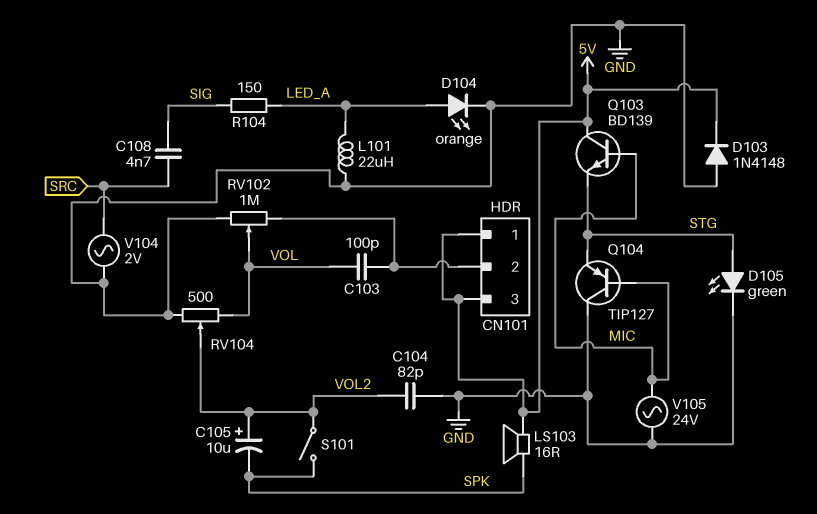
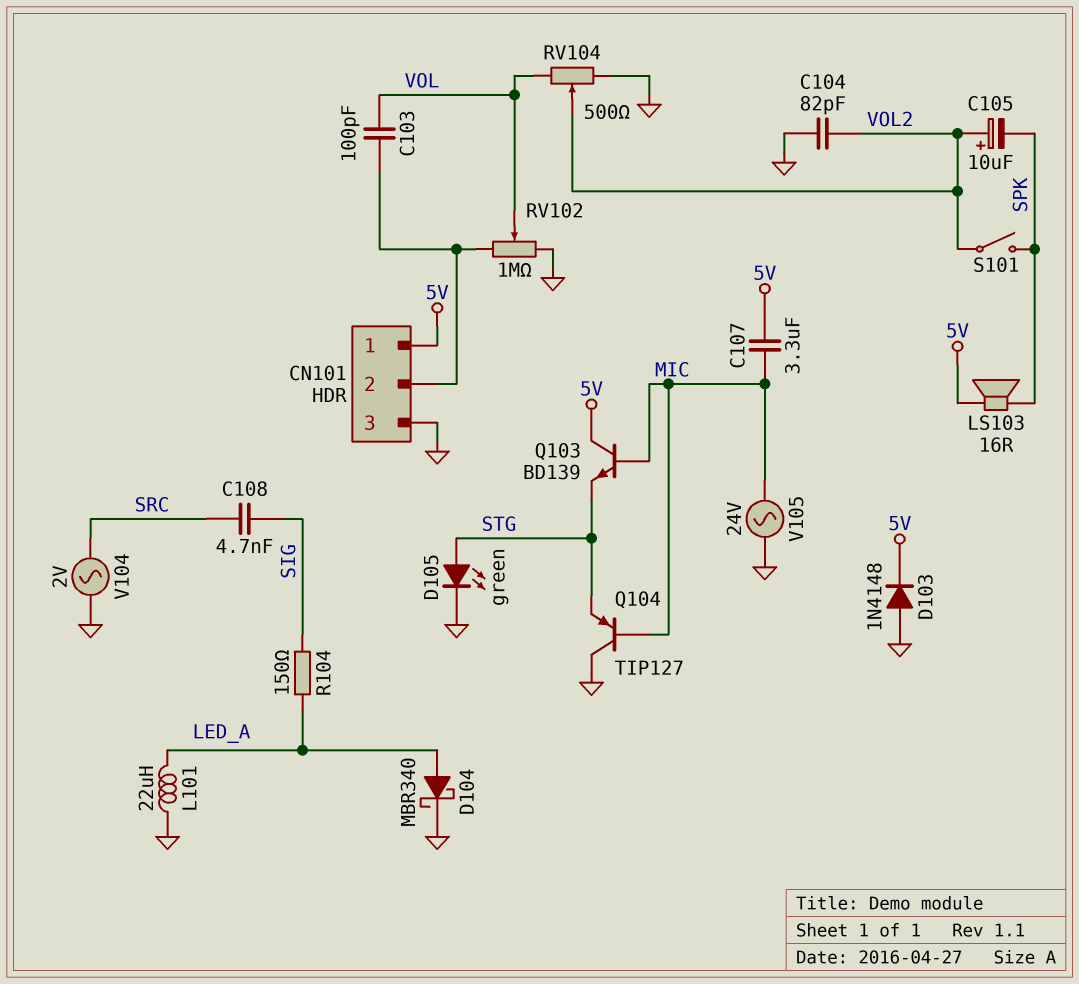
C107: none -> 3.3uF (5V, MIC)
CN101 pin 3: 5V -> GND
D104: LED orange (A LED_A, K GND) -> schottky MBR340 (A LED_A, K GND)

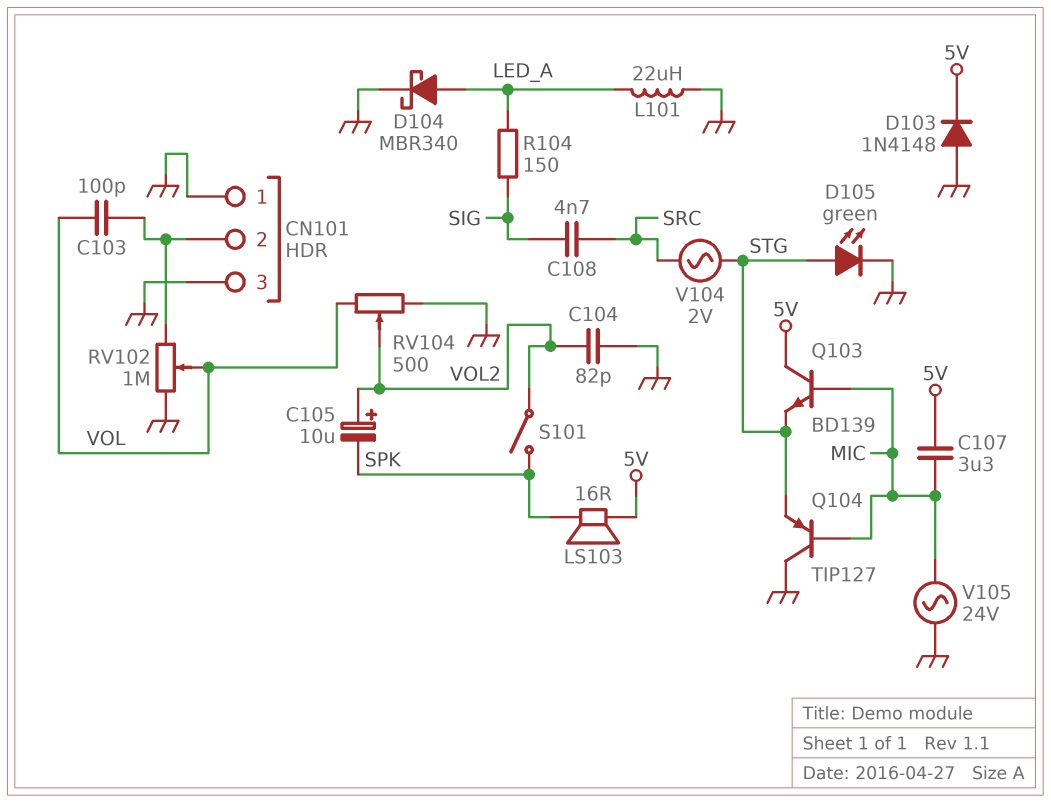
CN101 pin 1: 5V -> GND
V104: AC 2V (GND, SRC) -> AC 2V (SRC, STG)

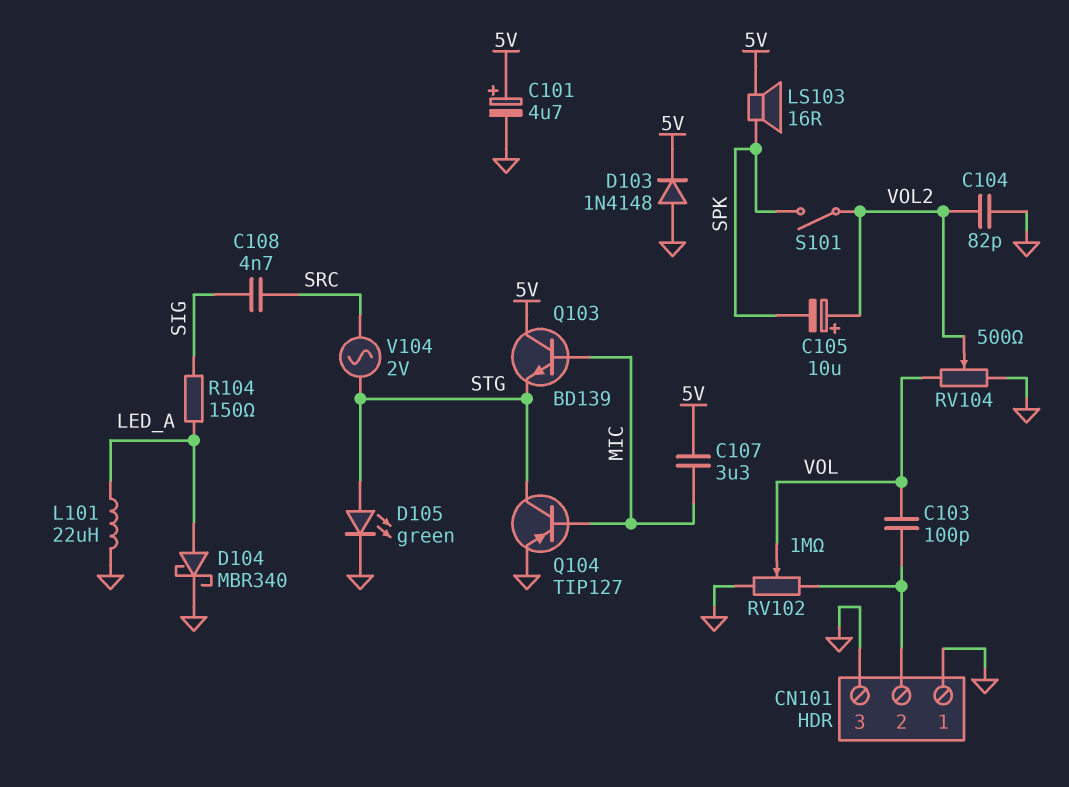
C101: none -> 4.7uF (plus 5V, minus GND)
Q104: PNP TIP127 (B MIC, C GND, E STG) -> PNP TIP127 (B MIC, C STG, E GND)
V105: AC 24V (GND, MIC) -> none

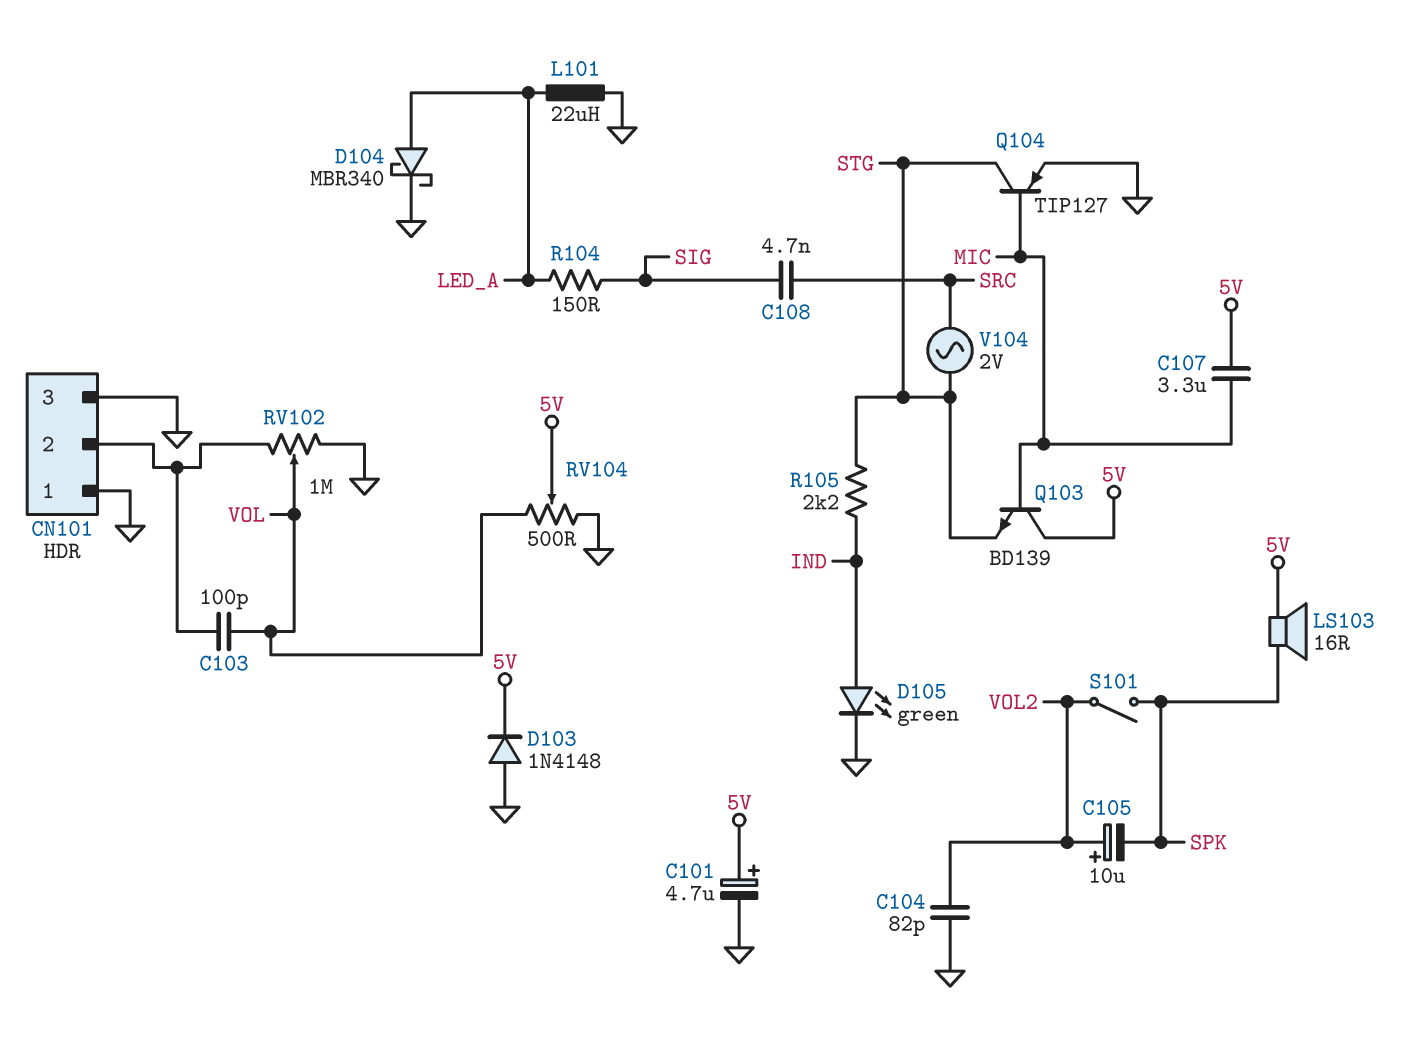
D105: LED green (A STG, K GND) -> LED green (A IND, K GND)
R105: none -> 2.2k (IND, STG)
RV104: 500 (GND, VOL, wiper VOL2) -> 500 (GND, VOL, wiper 5V)

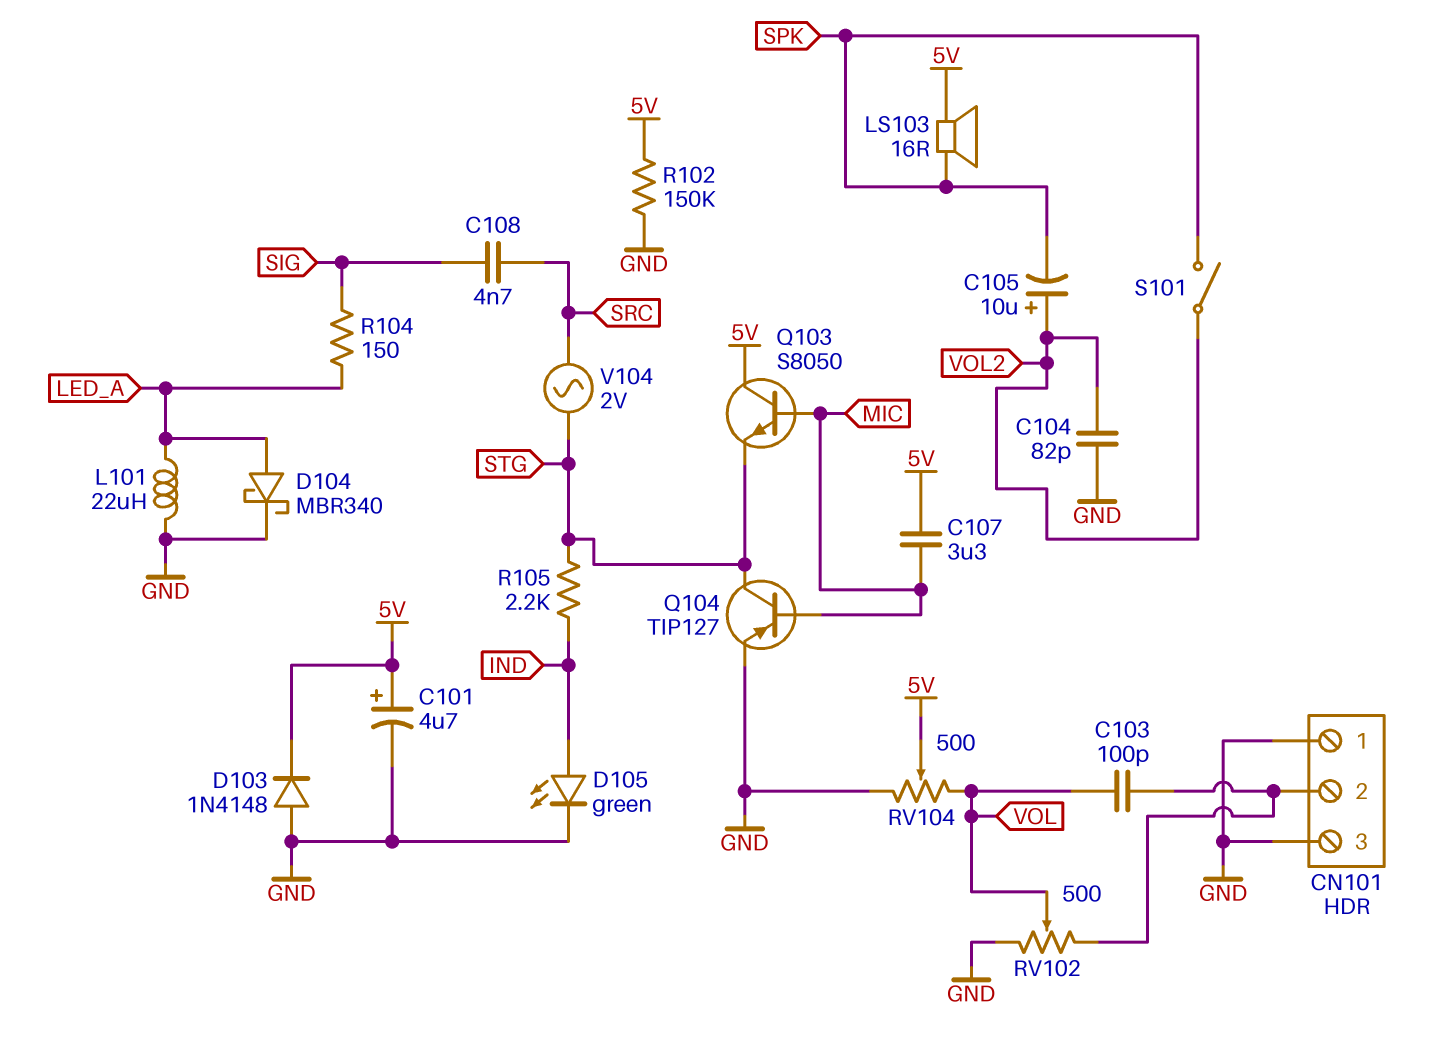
Q103: NPN BD139 (B MIC, C 5V, E STG) -> NPN S8050 (B MIC, C 5V, E STG)
R102: none -> 150k (5V, GND)
RV102: 1M (CN101/2, GND, wiper VOL) -> 500 (CN101/2, GND, wiper VOL)

